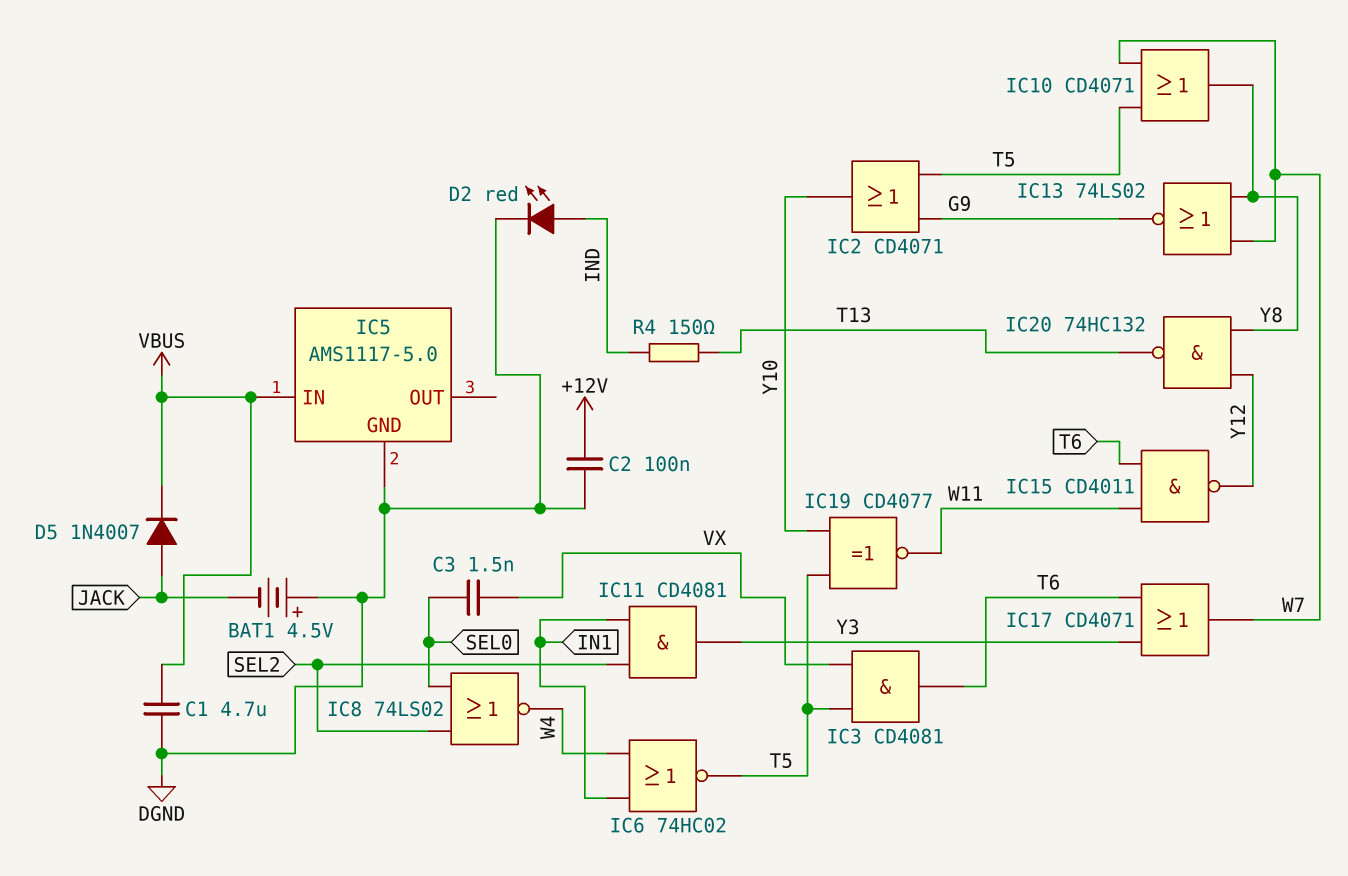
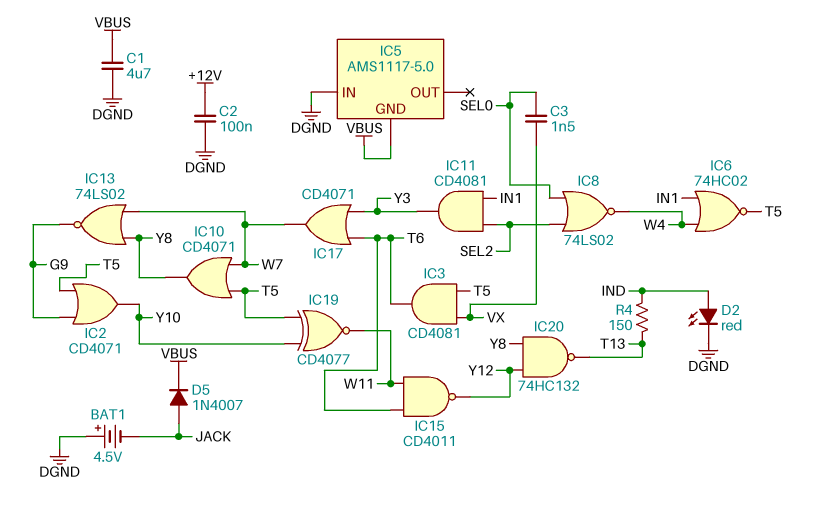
IC5 pin GND: DGND -> VBUS
IC5 pin IN: VBUS -> DGND

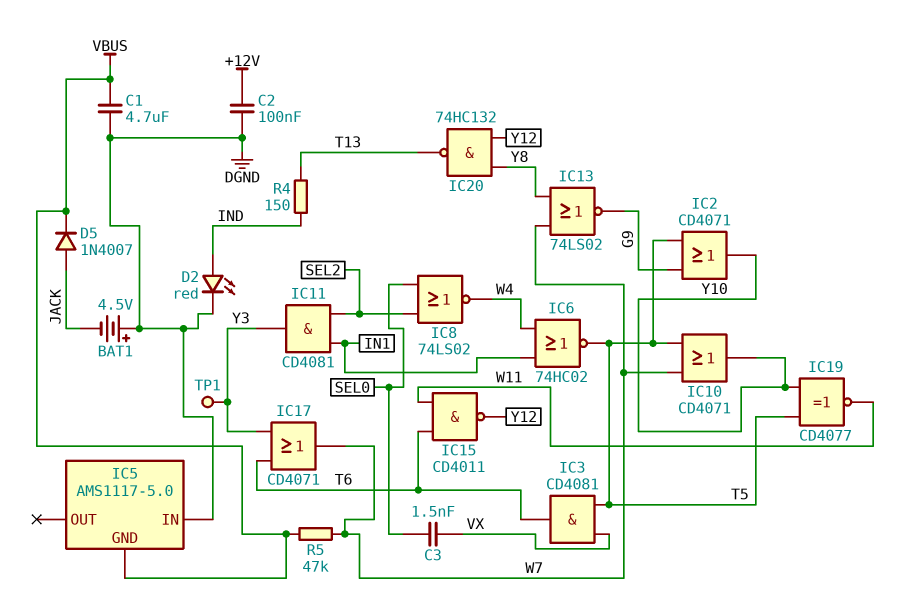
IC10: OR CD4071 (in T5, in W7, out Y8) -> OR CD4071 (in T5, in W7, out Y10)
R5: none -> 47k (VBUS, W7)
TP1: none -> test point (Y3)

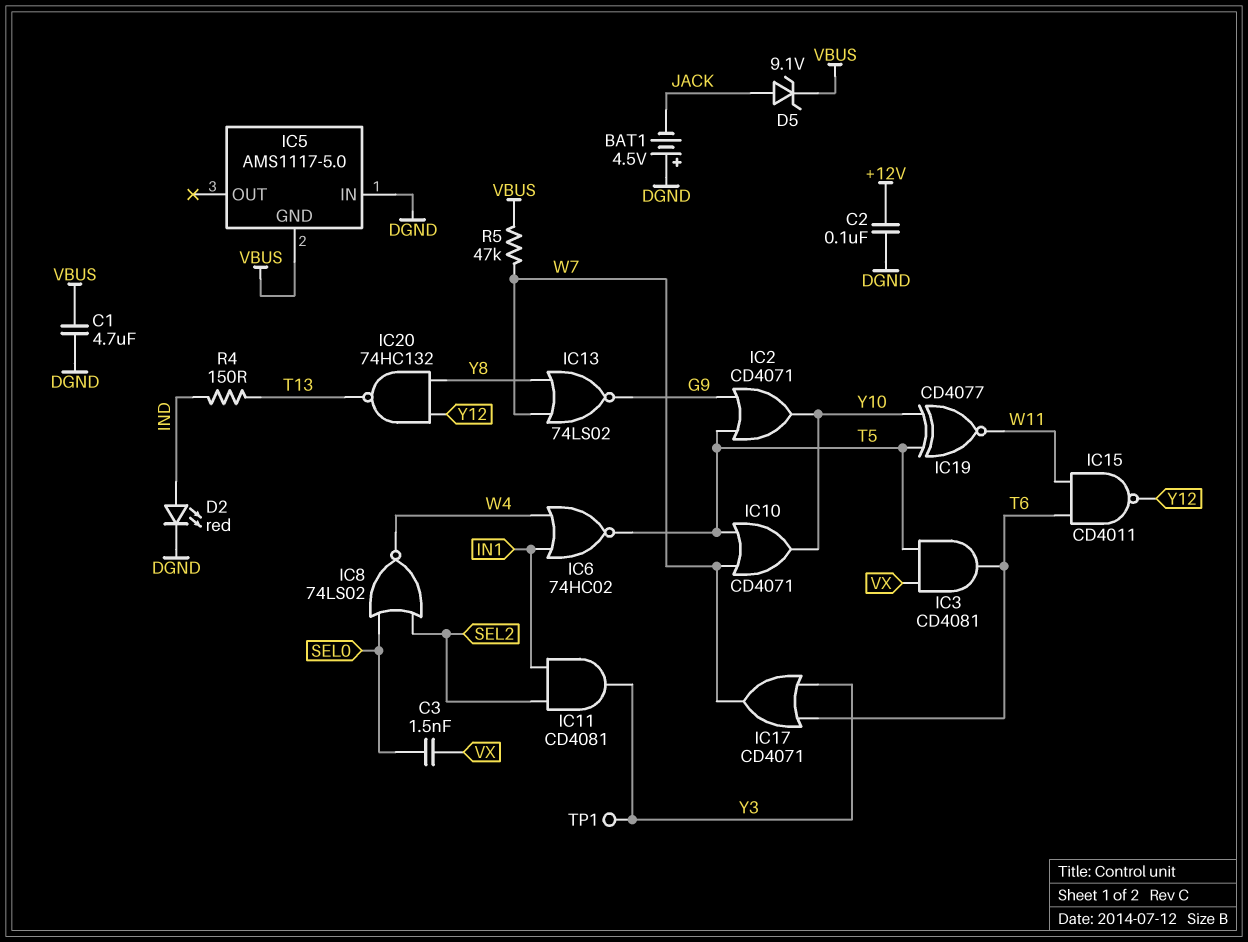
D5: diode 1N4007 (A JACK, K VBUS) -> zener 9.1V (A JACK, K VBUS)

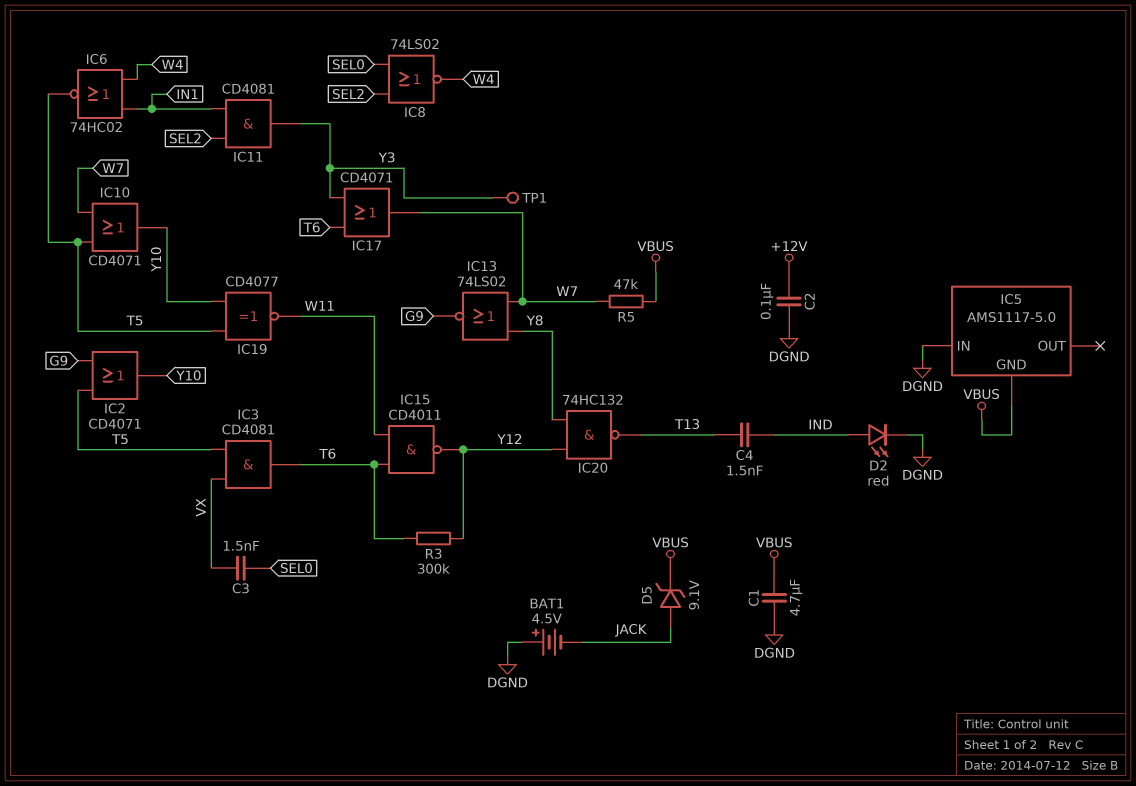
C4: none -> 1.5nF (IND, T13)
R3: none -> 300k (T6, Y12)
R4: 150 (IND, T13) -> none

